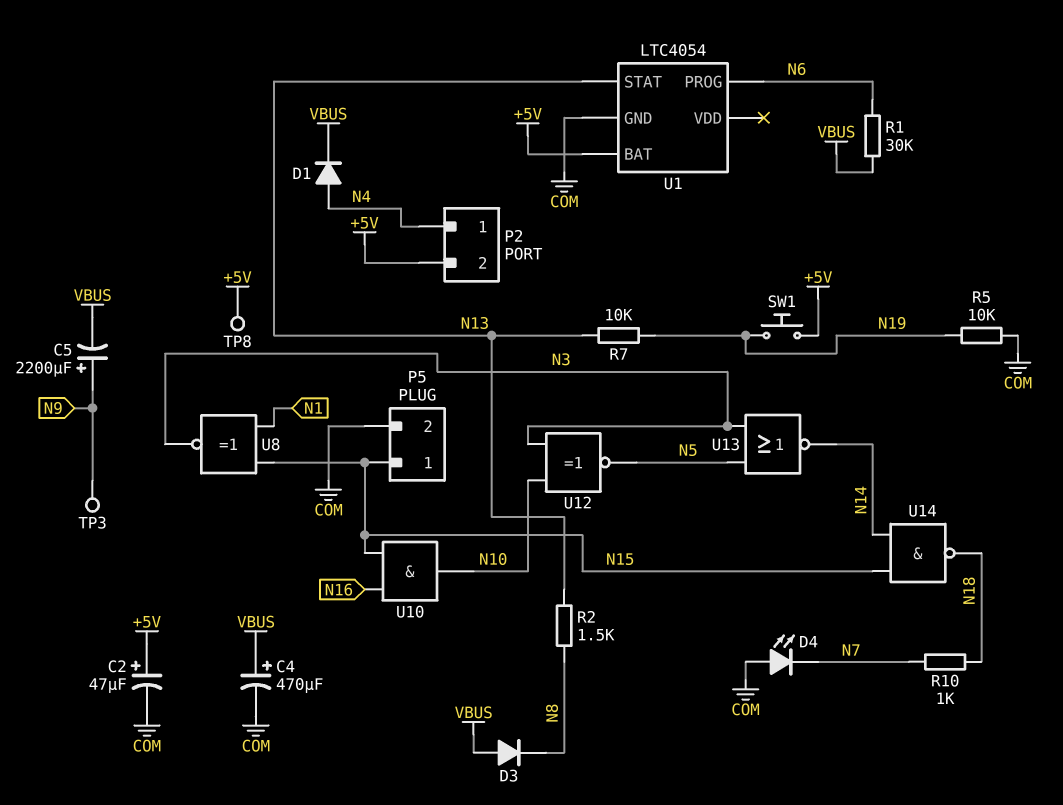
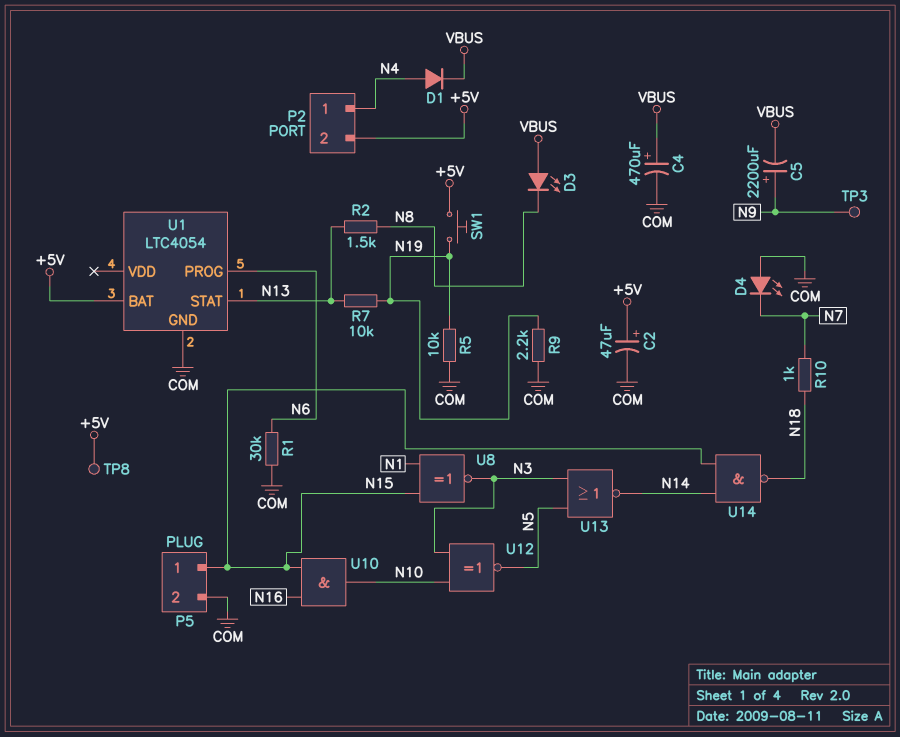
D3: diode (A VBUS, K N8) -> LED (A VBUS, K N8)
R1: 30k (N6, VBUS) -> 30k (COM, N6)
R9: none -> 2.2k (COM, N19)

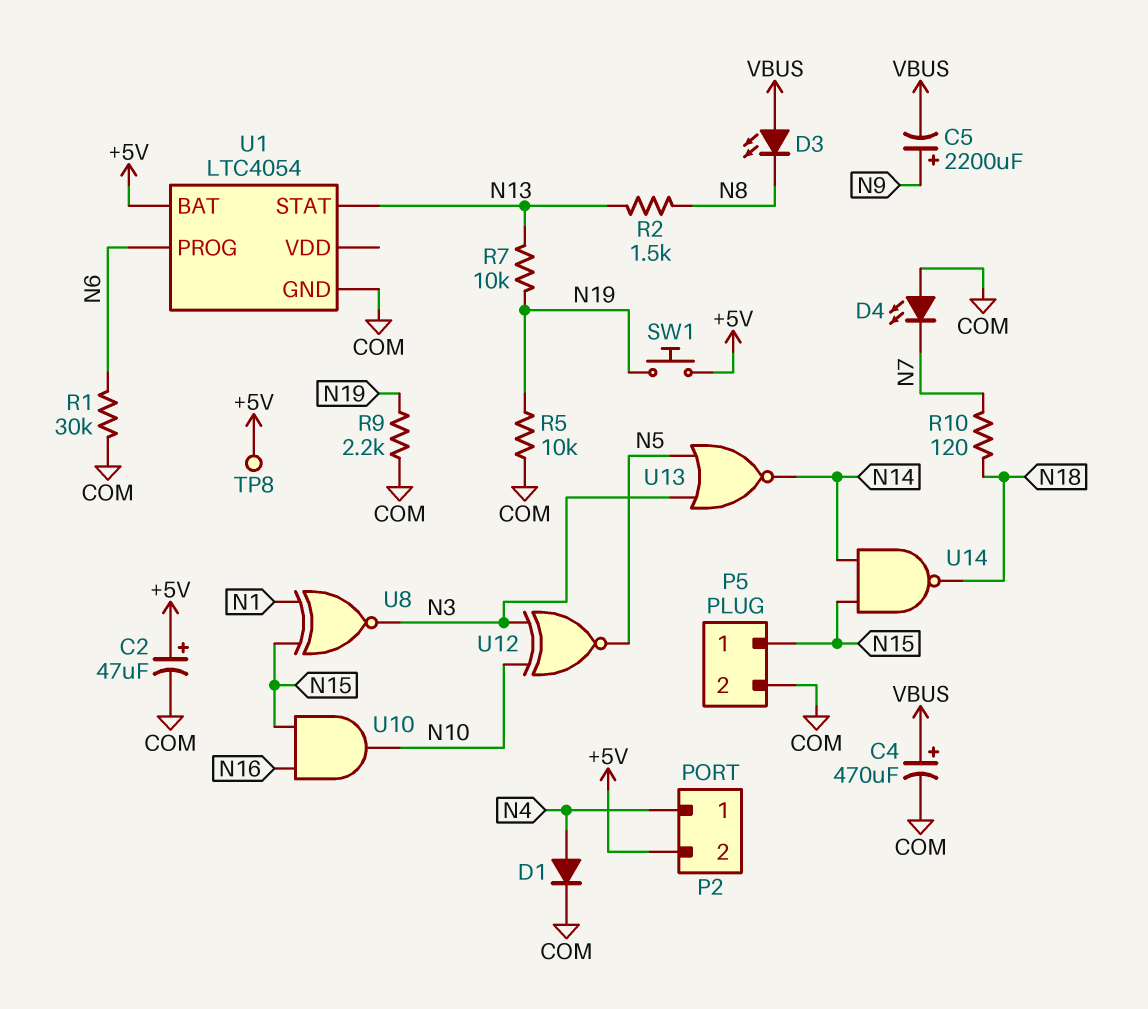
D1: diode (A N4, K VBUS) -> diode (A N4, K COM)
R10: 1k (N7, N18) -> 120 (N7, N18)
TP3: test point (N9) -> none

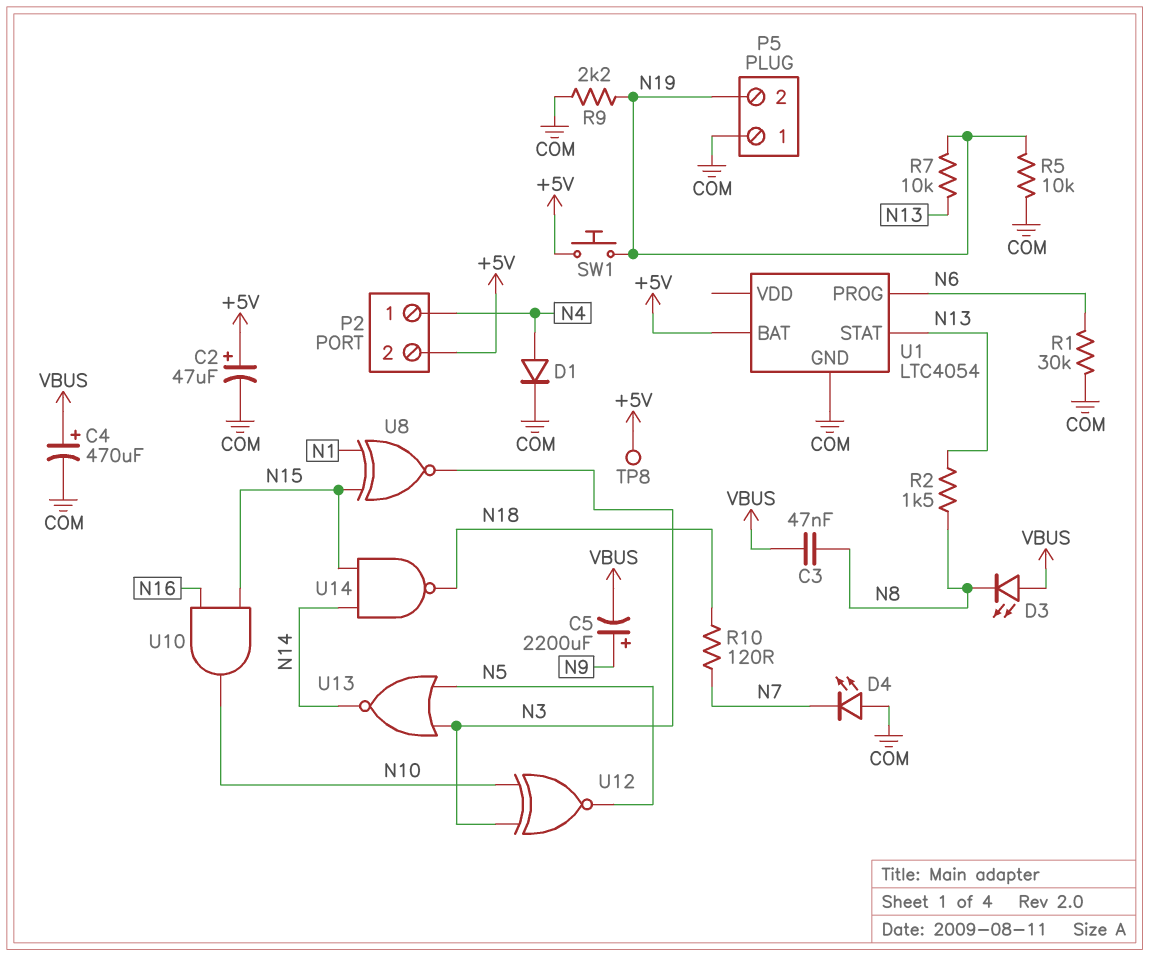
C3: none -> 47nF (N8, VBUS)
P5 pin 1: N15 -> COM
P5 pin 2: COM -> N19

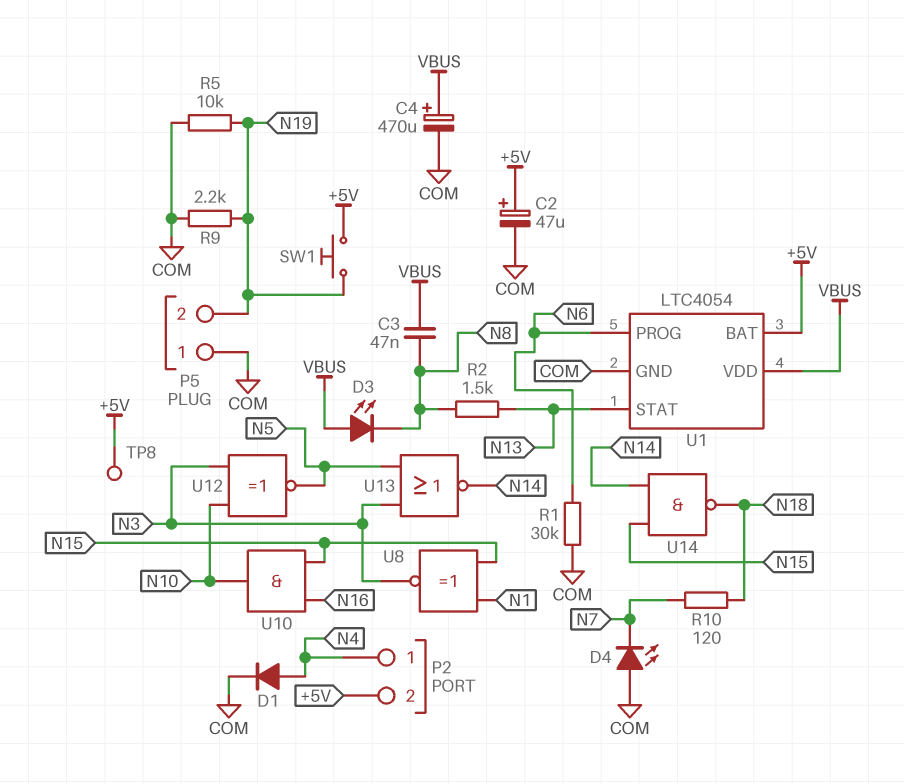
C5: 2200uF (plus N9, minus VBUS) -> none
R7: 10k (N13, N19) -> none
U1 pin VDD: none -> VBUS

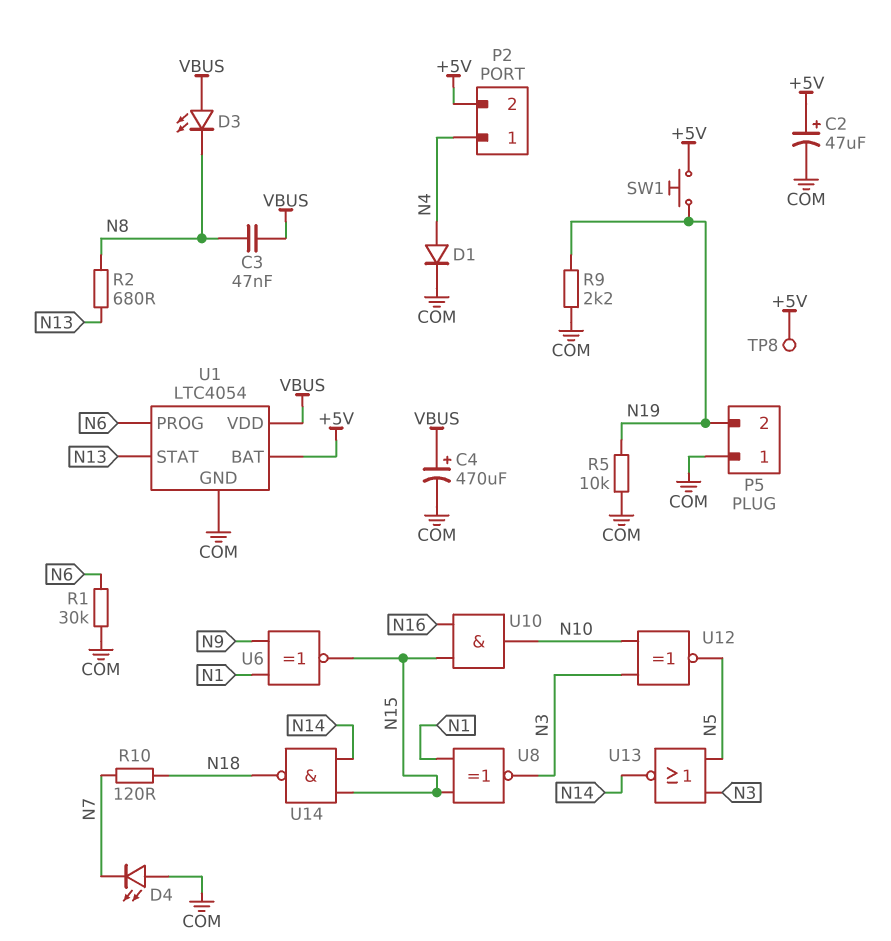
R2: 1.5k (N8, N13) -> 680 (N8, N13)
U6: none -> XNOR (in N1, in N9, out N15)

